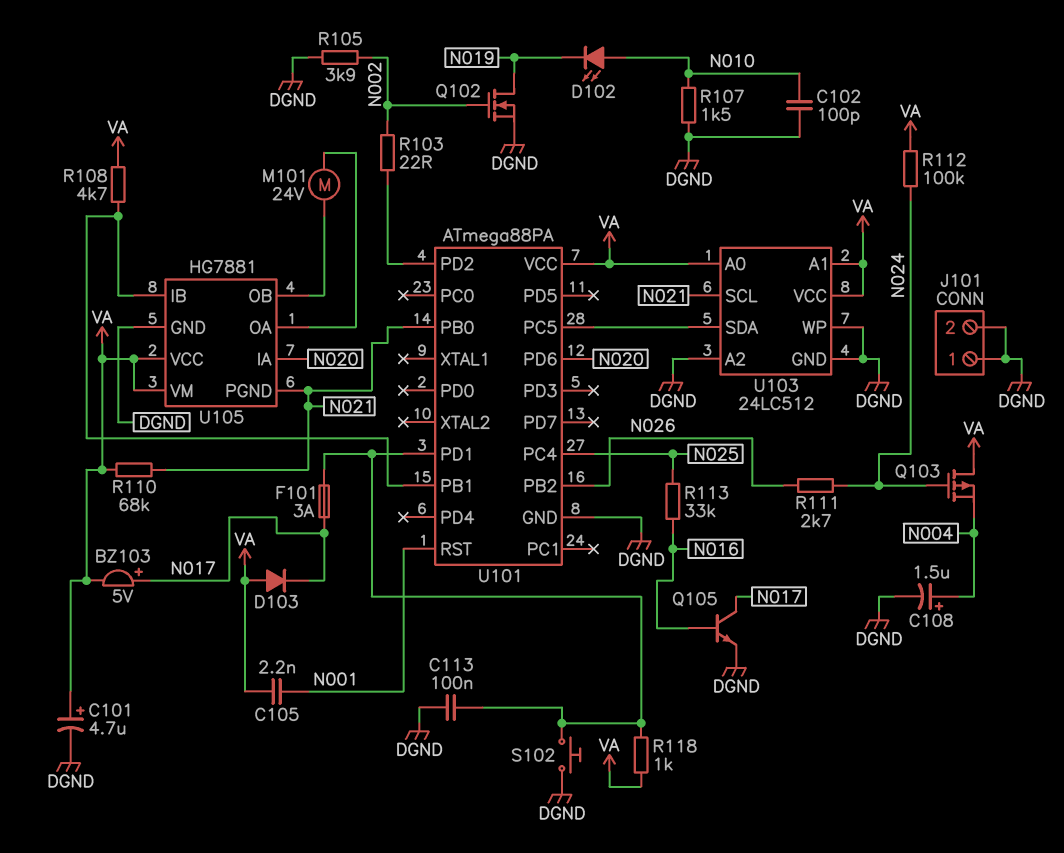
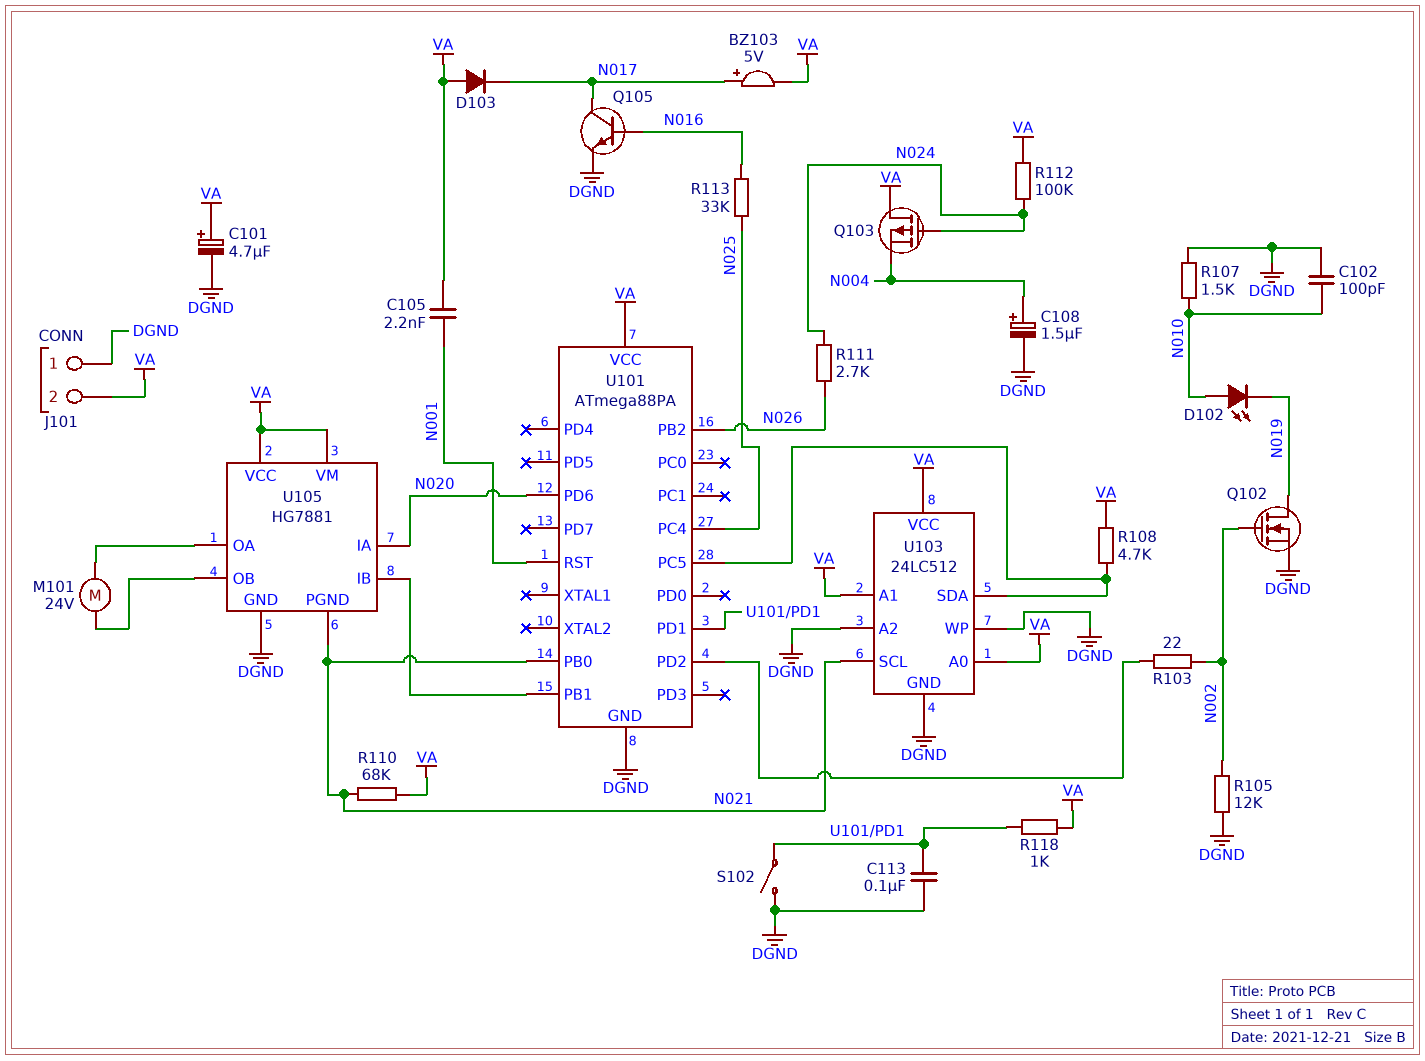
F101: 3A (N017, U101/PD1) -> none
J101 pin 2: DGND -> VA
R105: 3.9k (DGND, N002) -> 12k (DGND, N002)
R108: 4.7k (U101/PB1, VA) -> 4.7k (U101/PC5, VA)
S102: button (DGND, U101/PD1) -> switch (DGND, U101/PD1)

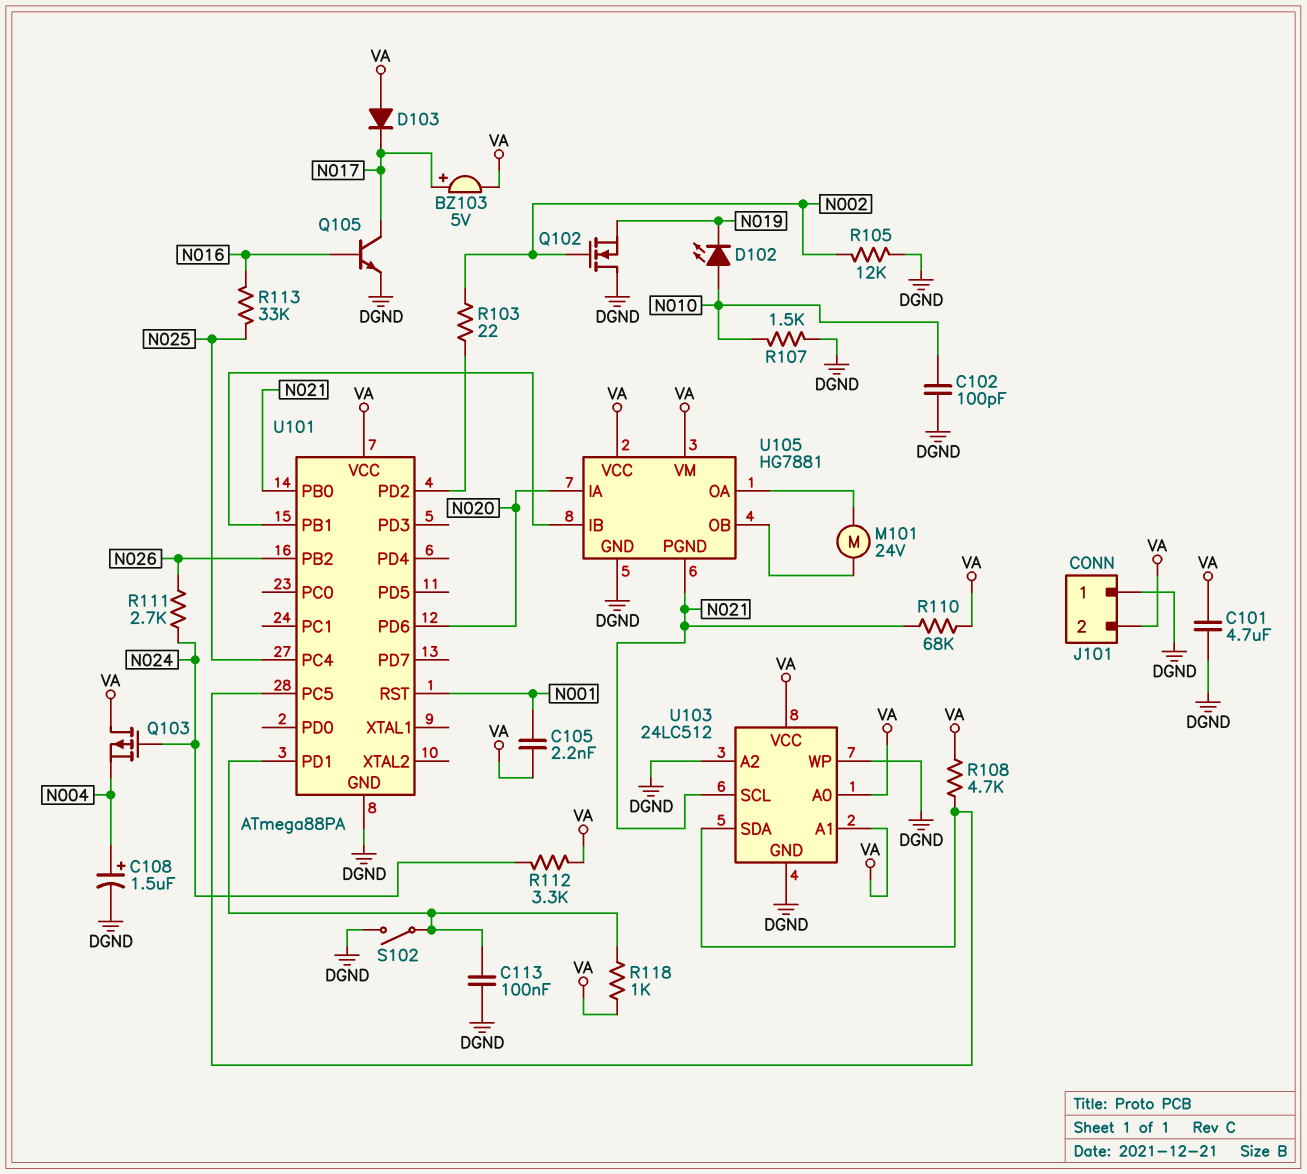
C101: 4.7uF (plus VA, minus DGND) -> 4.7uF (DGND, VA)
Q102: NMOS (G N002, D N019, S DGND) -> NMOS (G N002, D DGND, S N019)
R112: 100k (N024, VA) -> 3.3k (N024, VA)

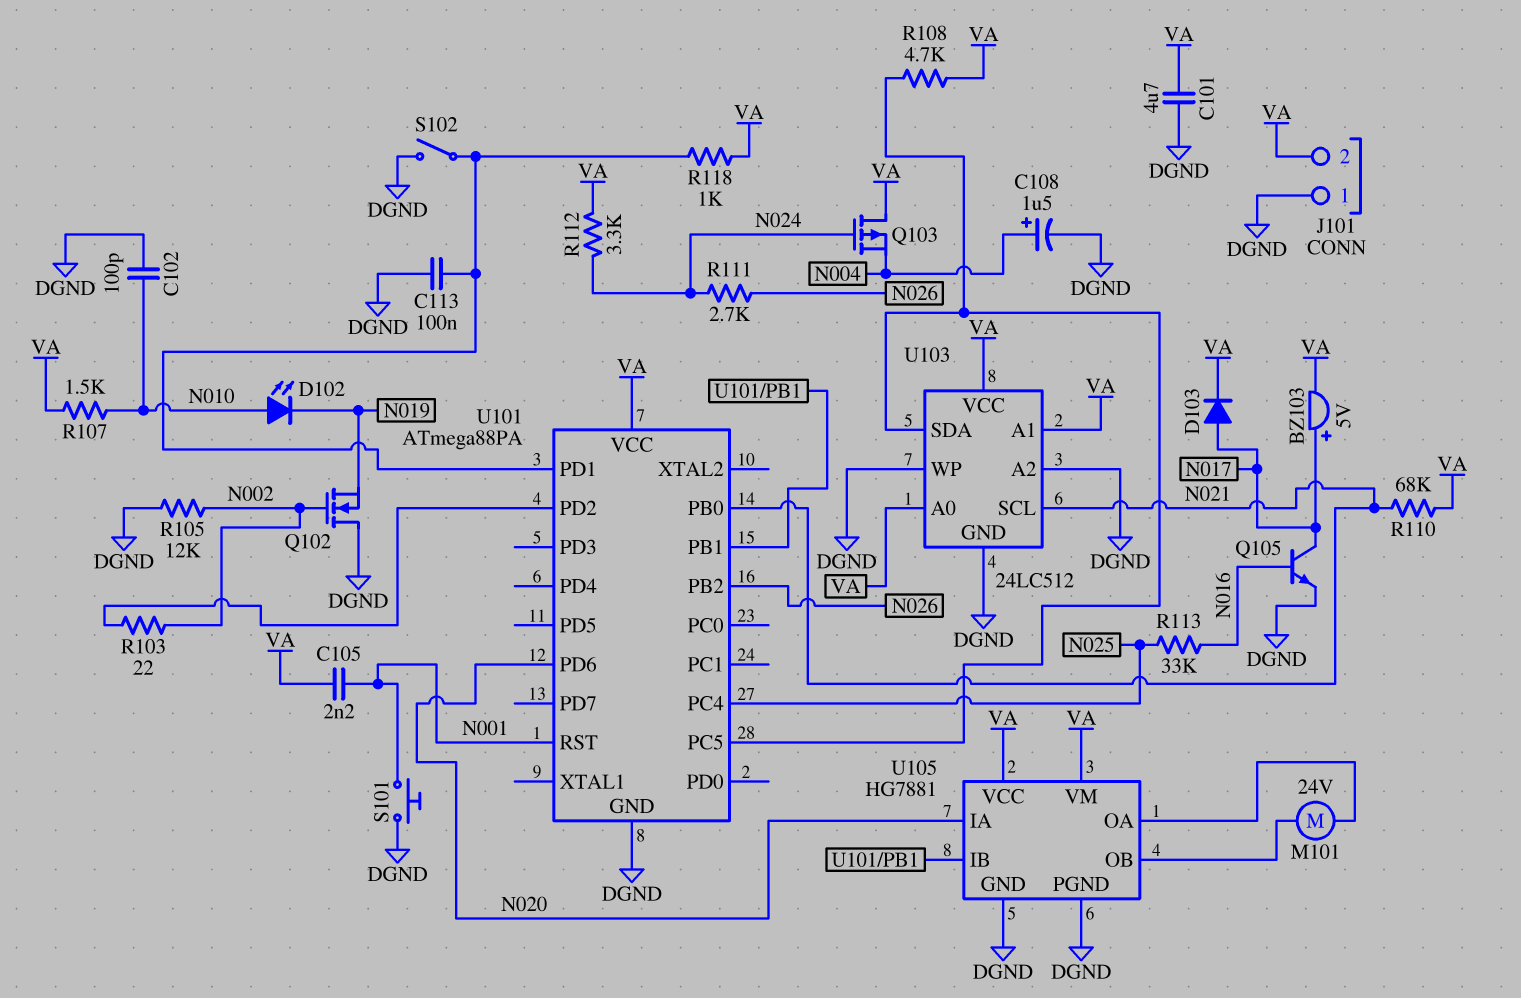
D103: diode (A VA, K N017) -> diode (A N017, K VA)
R107: 1.5k (DGND, N010) -> 1.5k (N010, VA)
S101: none -> button (DGND, N001)
U105 pin PGND: N021 -> DGND

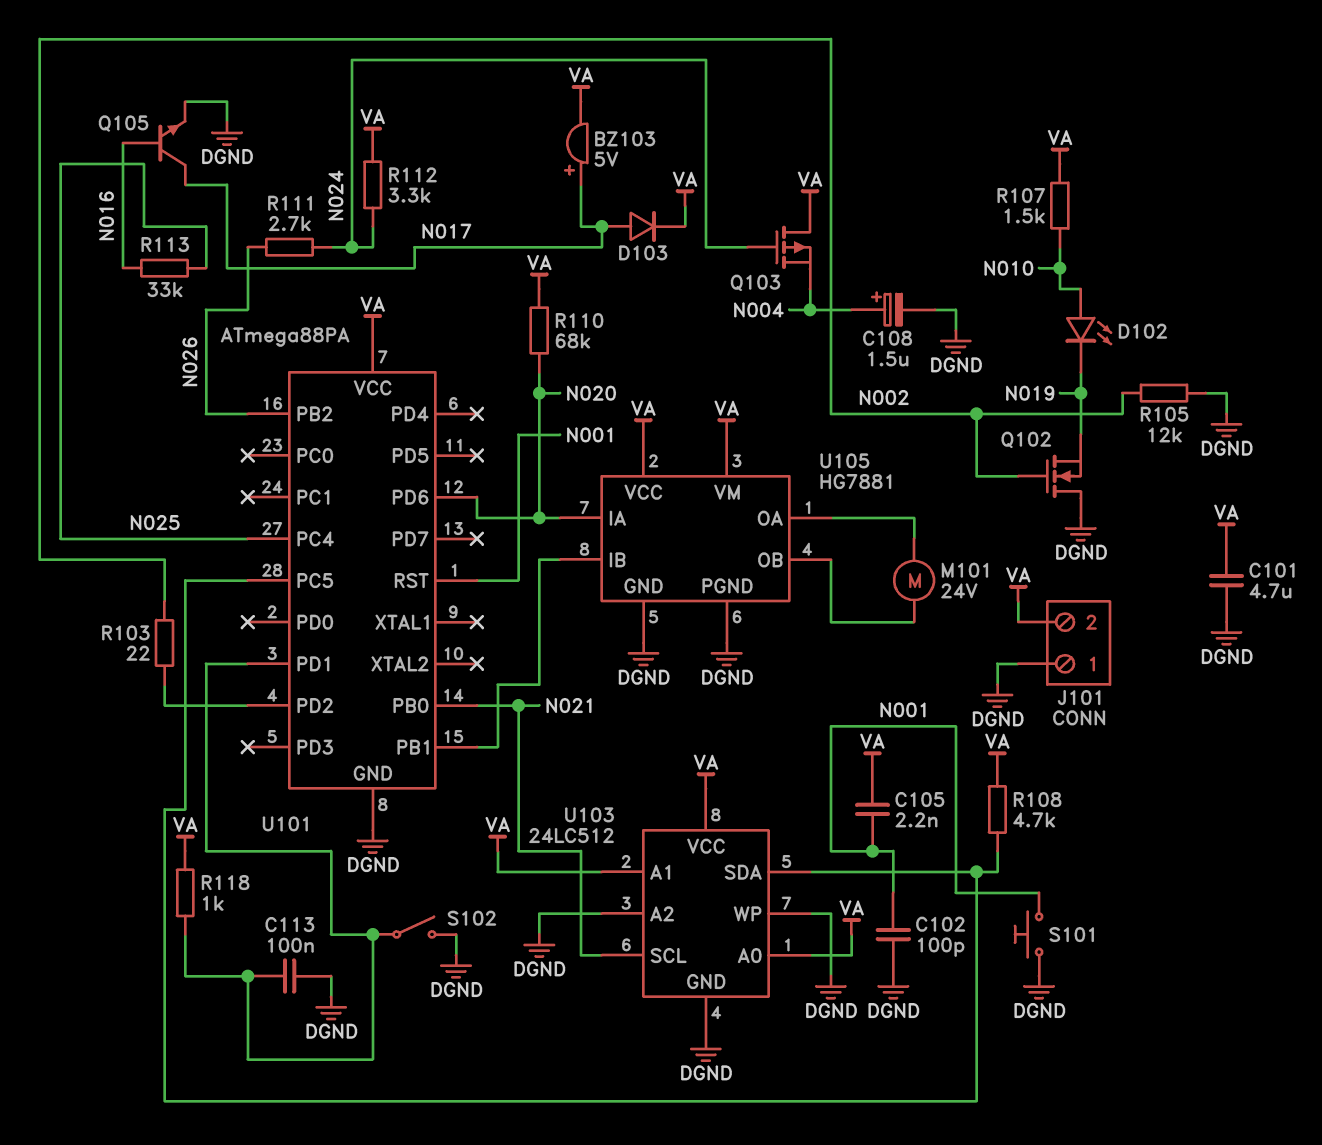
C102: 100pF (DGND, N010) -> 100pF (DGND, N001)
R110: 68k (N021, VA) -> 68k (N020, VA)

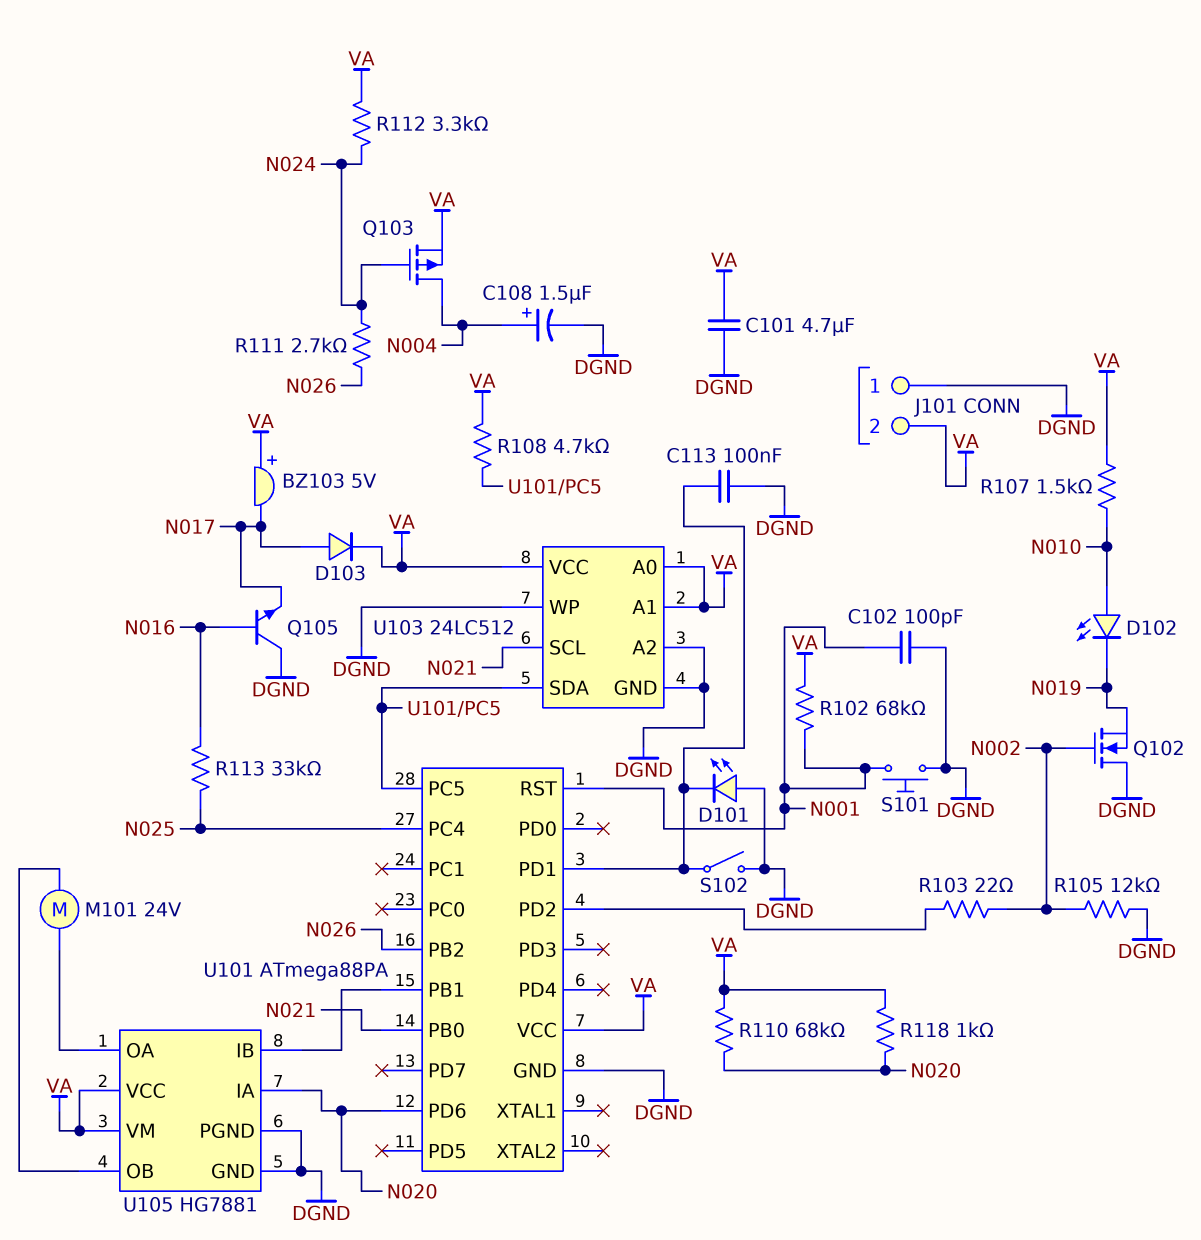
BZ103: buzzer 5V (plus N017, minus VA) -> buzzer 5V (plus VA, minus N017)
C105: 2.2nF (N001, VA) -> none
D101: none -> LED (A DGND, K U101/PD1)
Q103: PMOS (G N024, D VA, S N004) -> PMOS (G N024, D N004, S VA)
Q105: NPN (B N016, C N017, E DGND) -> NPN (B N016, C DGND, E N017)
R102: none -> 68k (N001, VA)
R118: 1k (U101/PD1, VA) -> 1k (N020, VA)

